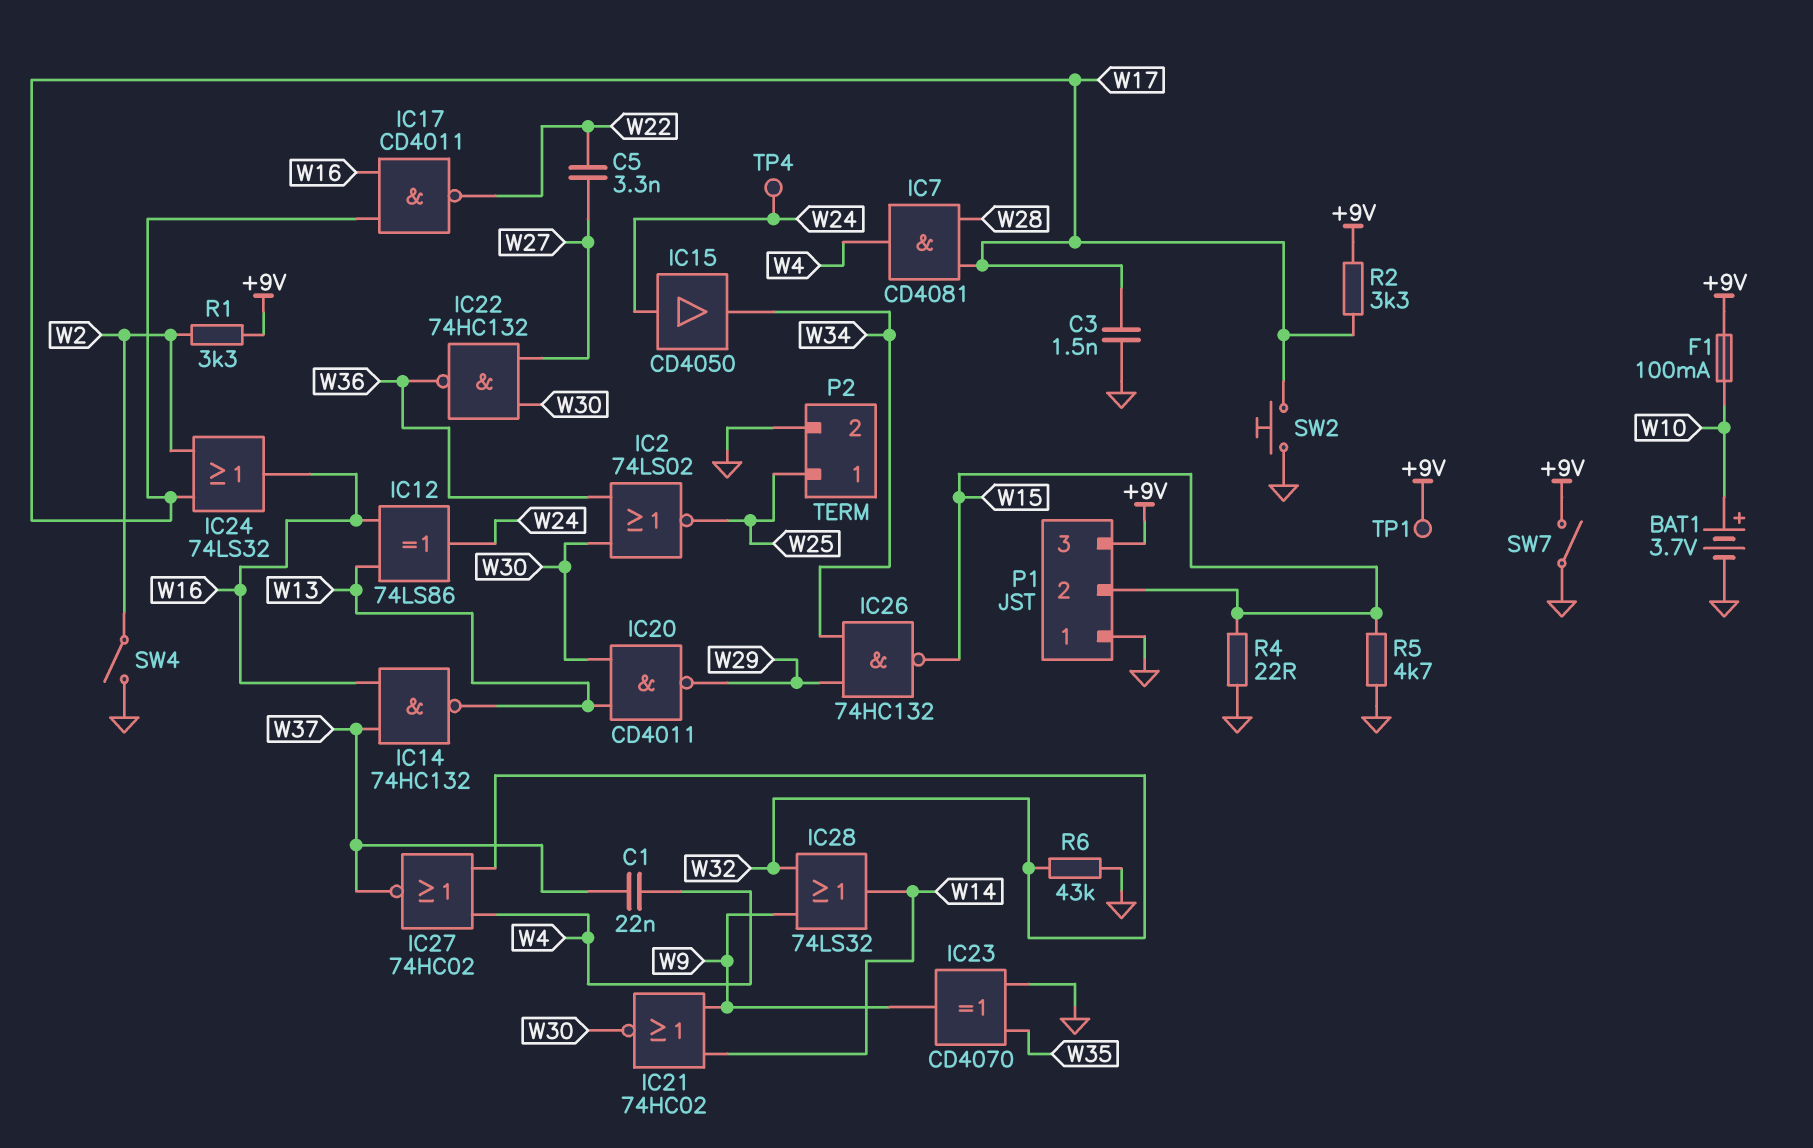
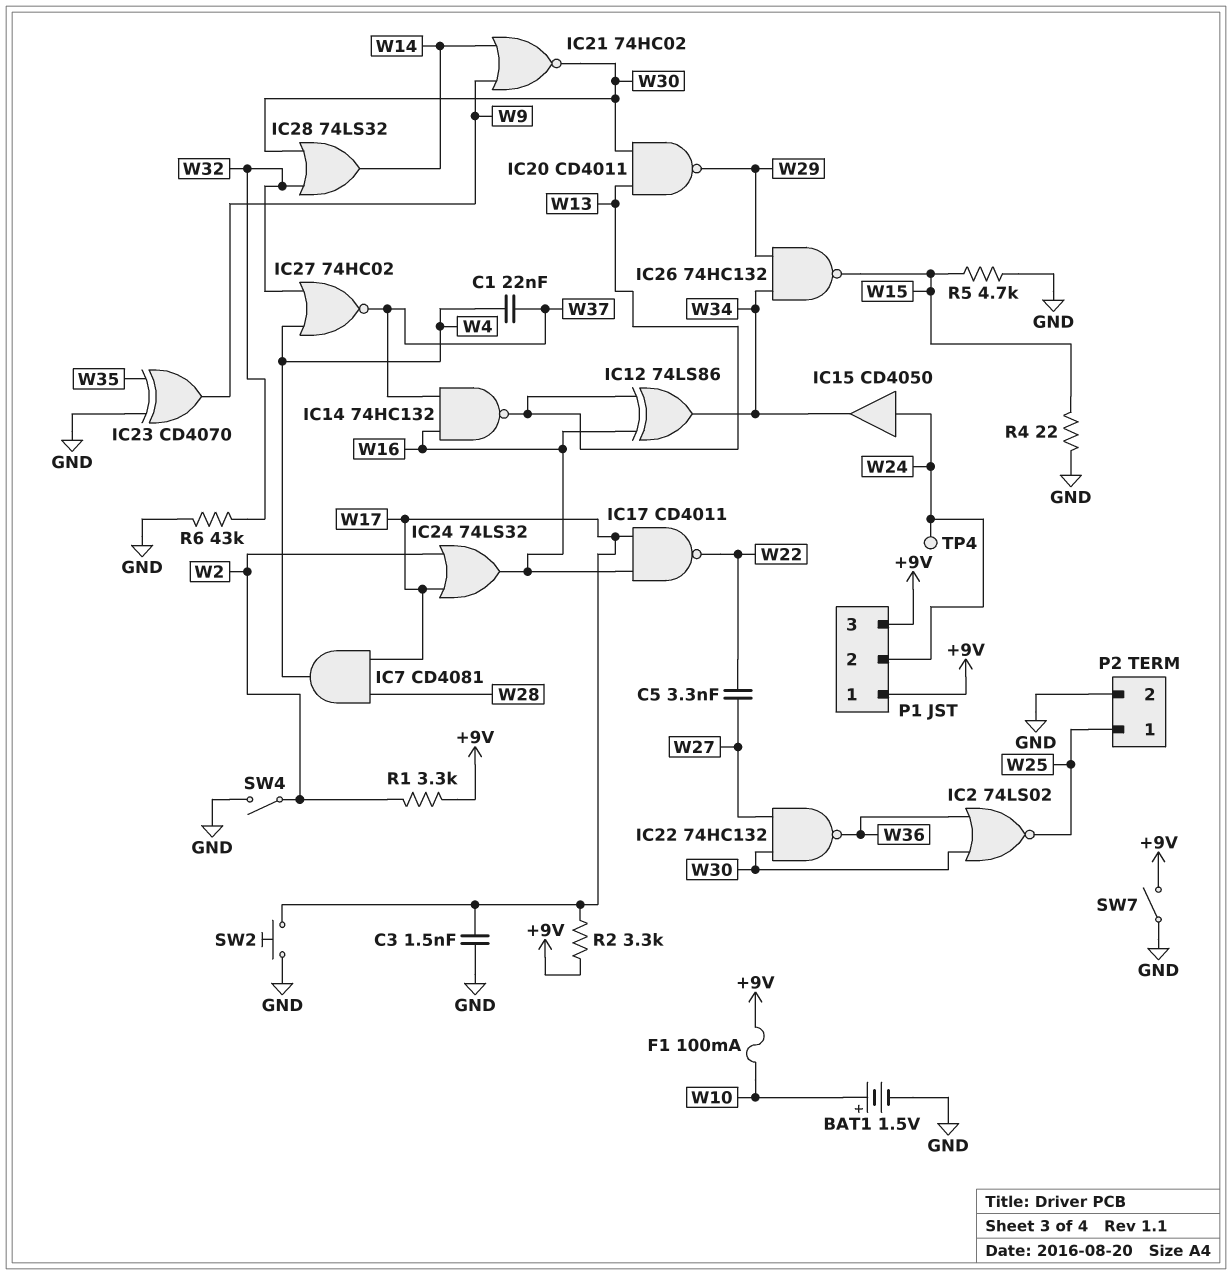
BAT1: 3.7V (plus W10, minus GND) -> 1.5V (plus W10, minus GND)
IC12: XOR 74LS86 (in W13, in W16, out W24) -> XOR 74LS86 (in W13, in W16, out W34)
IC28: OR 74LS32 (in W9, in W32, out W14) -> OR 74LS32 (in W30, in W32, out W14)
P1 pin 1: GND -> +9V
P1 pin 2: W15 -> W24
TP1: test point (+9V) -> none

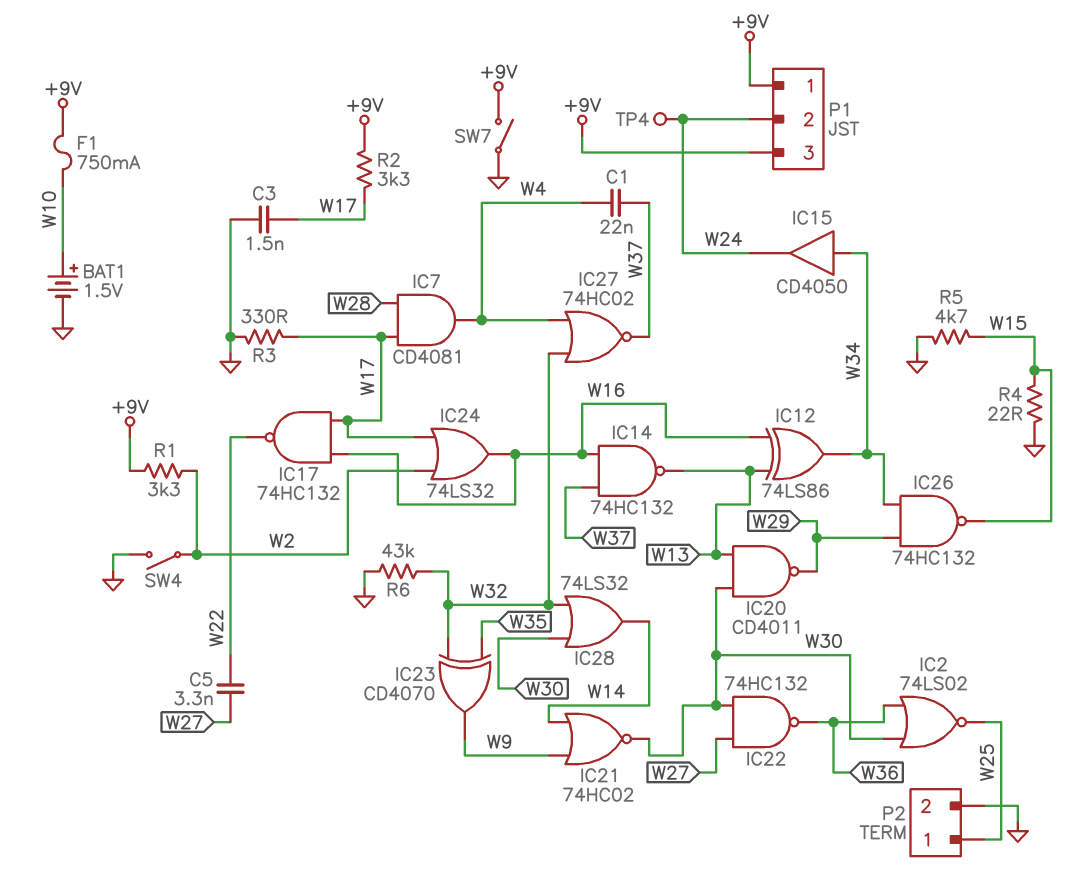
F1: 100mA (+9V, W10) -> 750mA (+9V, W10)
IC15: buffer CD4050 (in W24, out W34) -> buffer CD4050 (in W34, out W24)
IC17: NAND CD4011 (in W16, in W17, out W22) -> NAND 74HC132 (in W16, in W17, out W22)
IC23: XOR CD4070 (in GND, in W35, out W9) -> XOR CD4070 (in W32, in W35, out W9)
R3: none -> 330 (GND, W17)
SW2: button (GND, W17) -> none

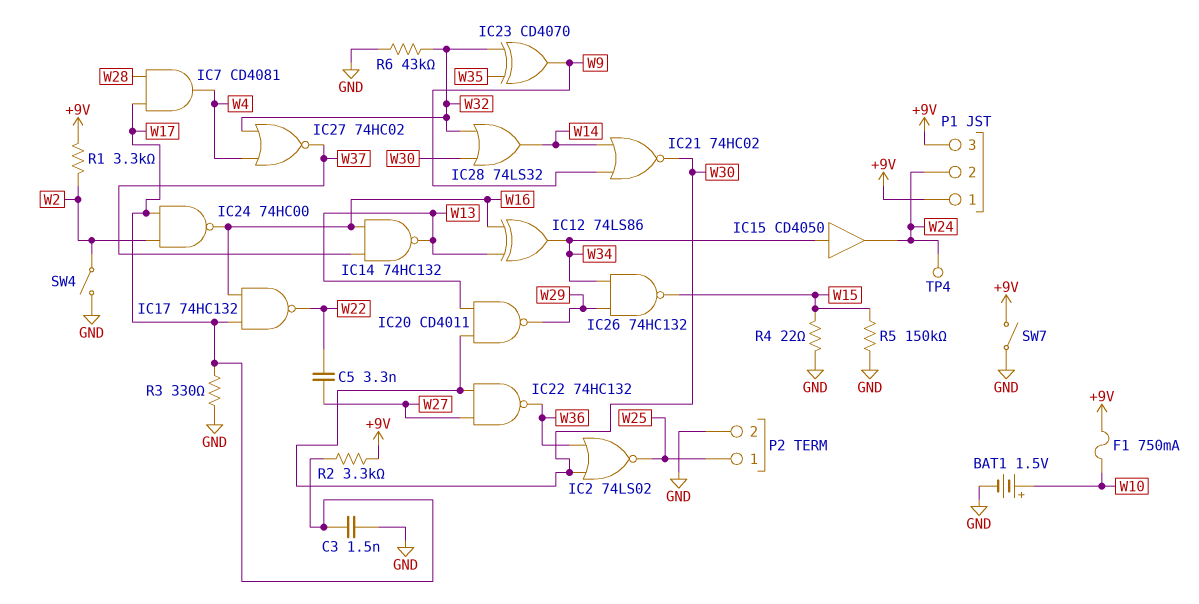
C1: 22nF (W4, W37) -> none
IC24: OR 74LS32 (in W2, in W17, out W16) -> NAND 74HC00 (in W2, in W17, out W16)
R5: 4.7k (GND, W15) -> 150k (GND, W15)

